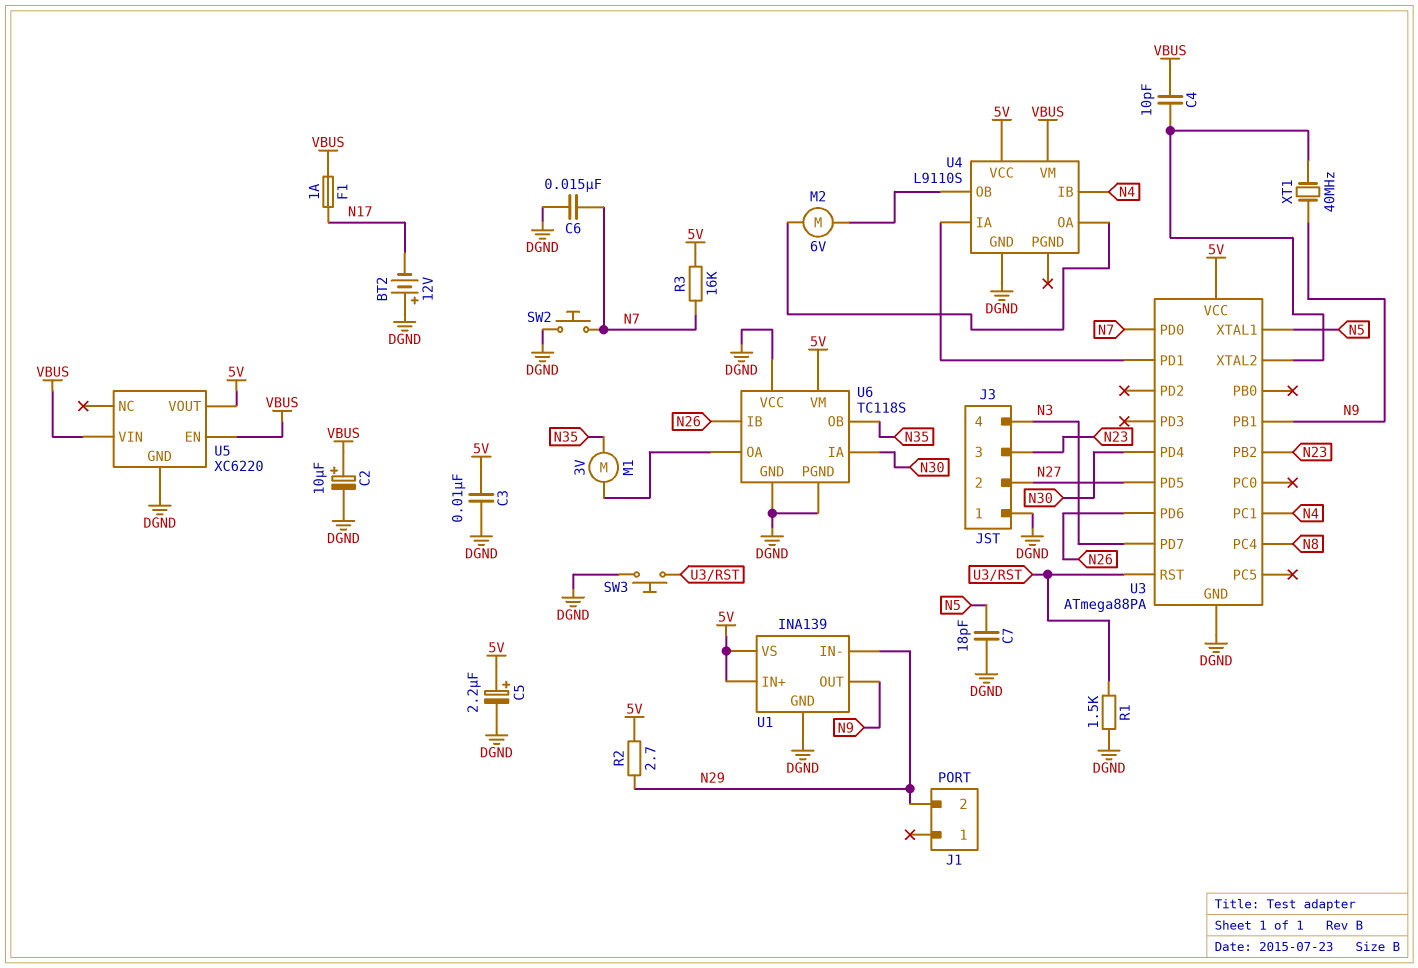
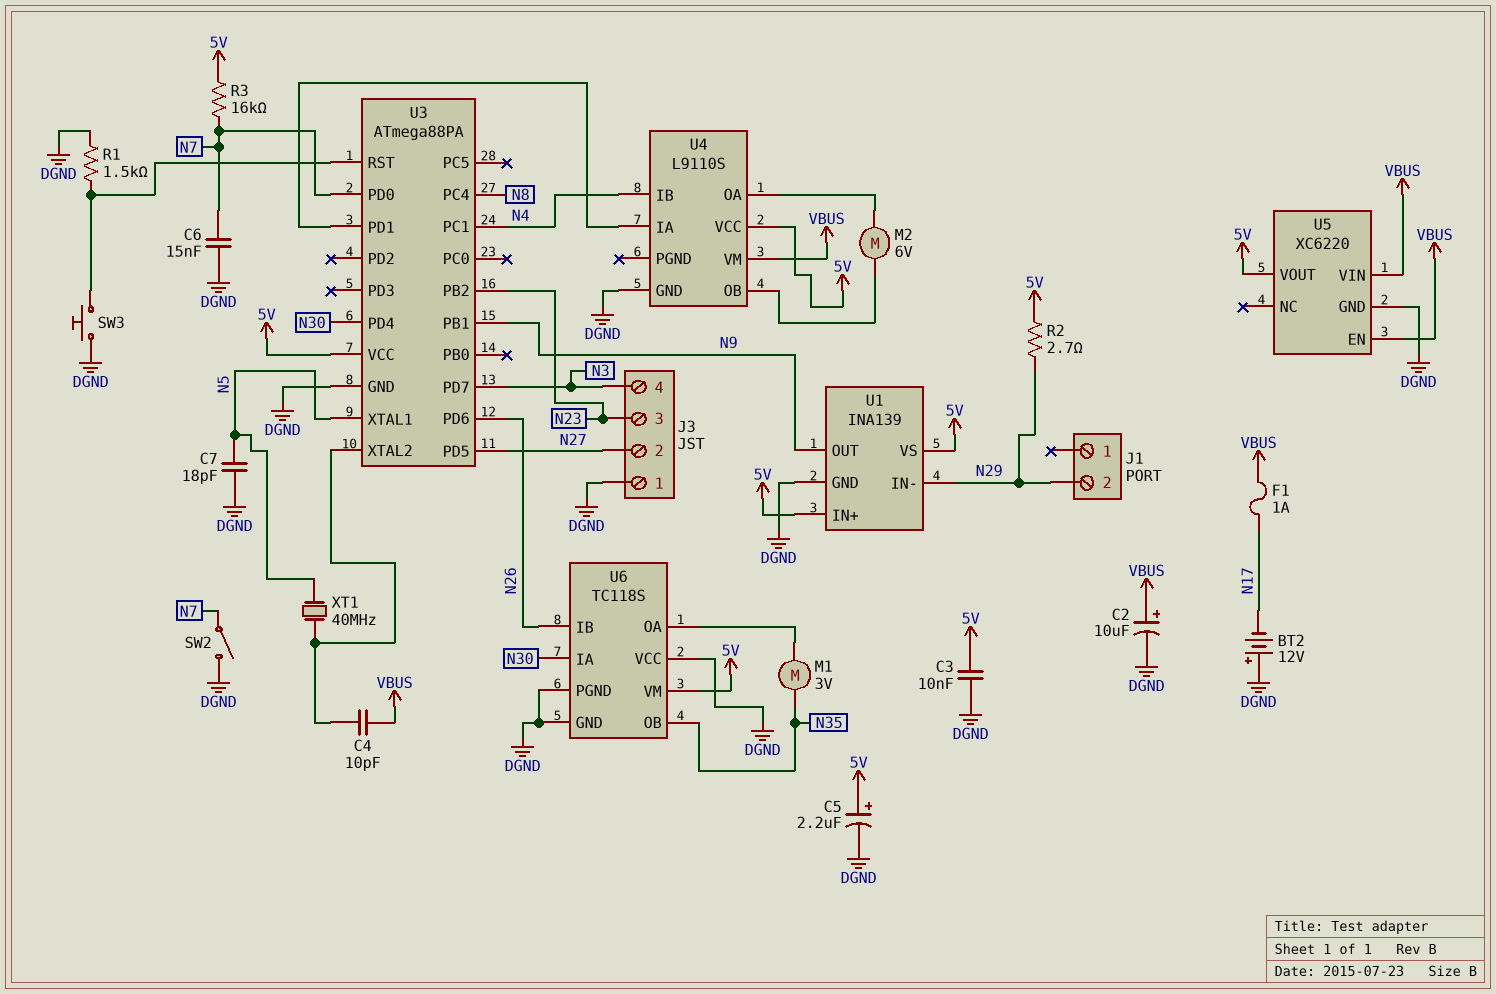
SW2: button (DGND, N7) -> switch (DGND, N7)
XT1: 40MHz (N9, U3/XTAL2) -> 40MHz (N5, U3/XTAL2)

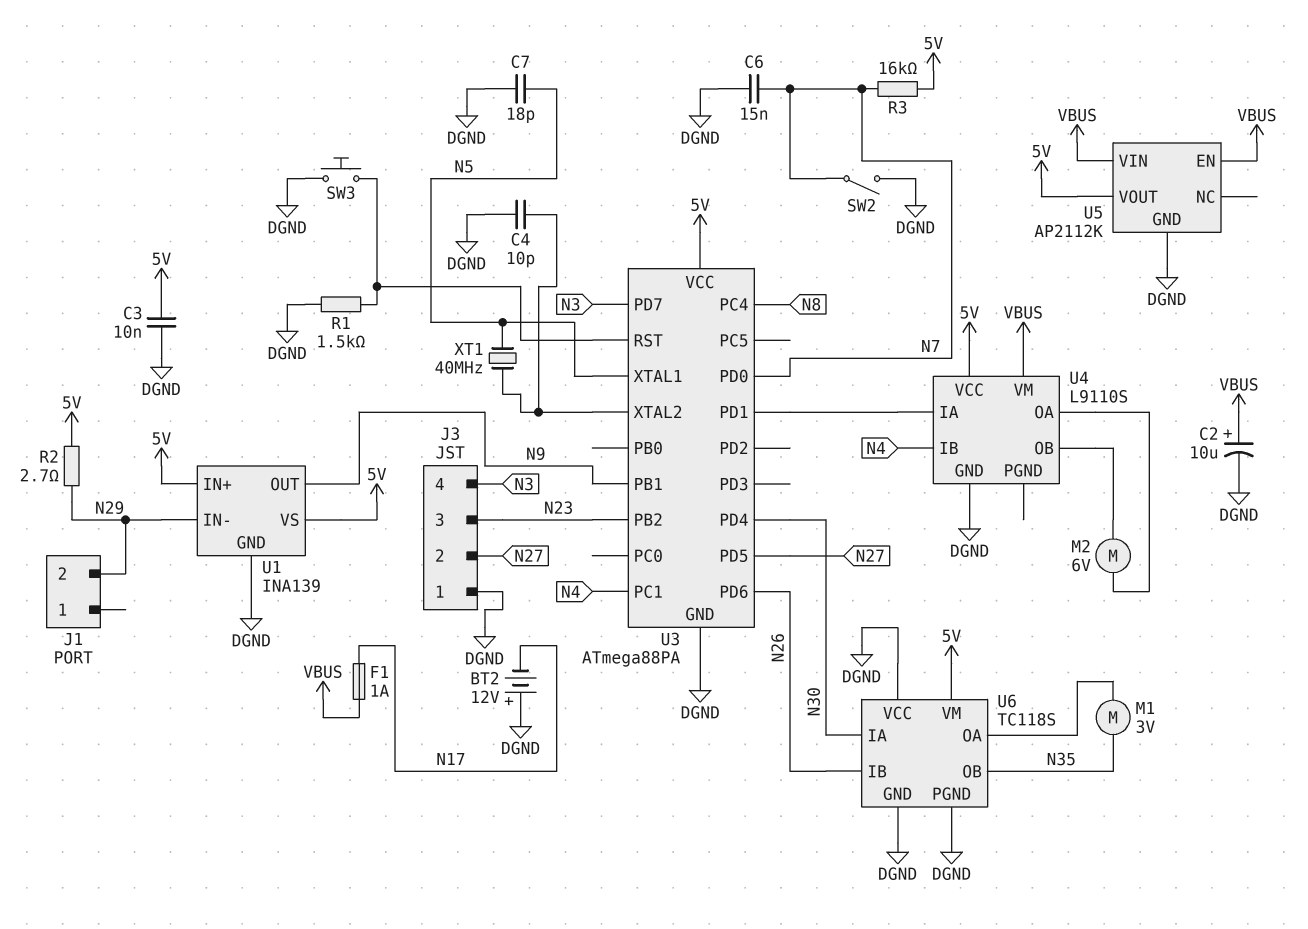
C4: 10pF (U3/XTAL2, VBUS) -> 10pF (DGND, U3/XTAL2)
C5: 2.2uF (plus 5V, minus DGND) -> none
U5: XC6220 -> AP2112K

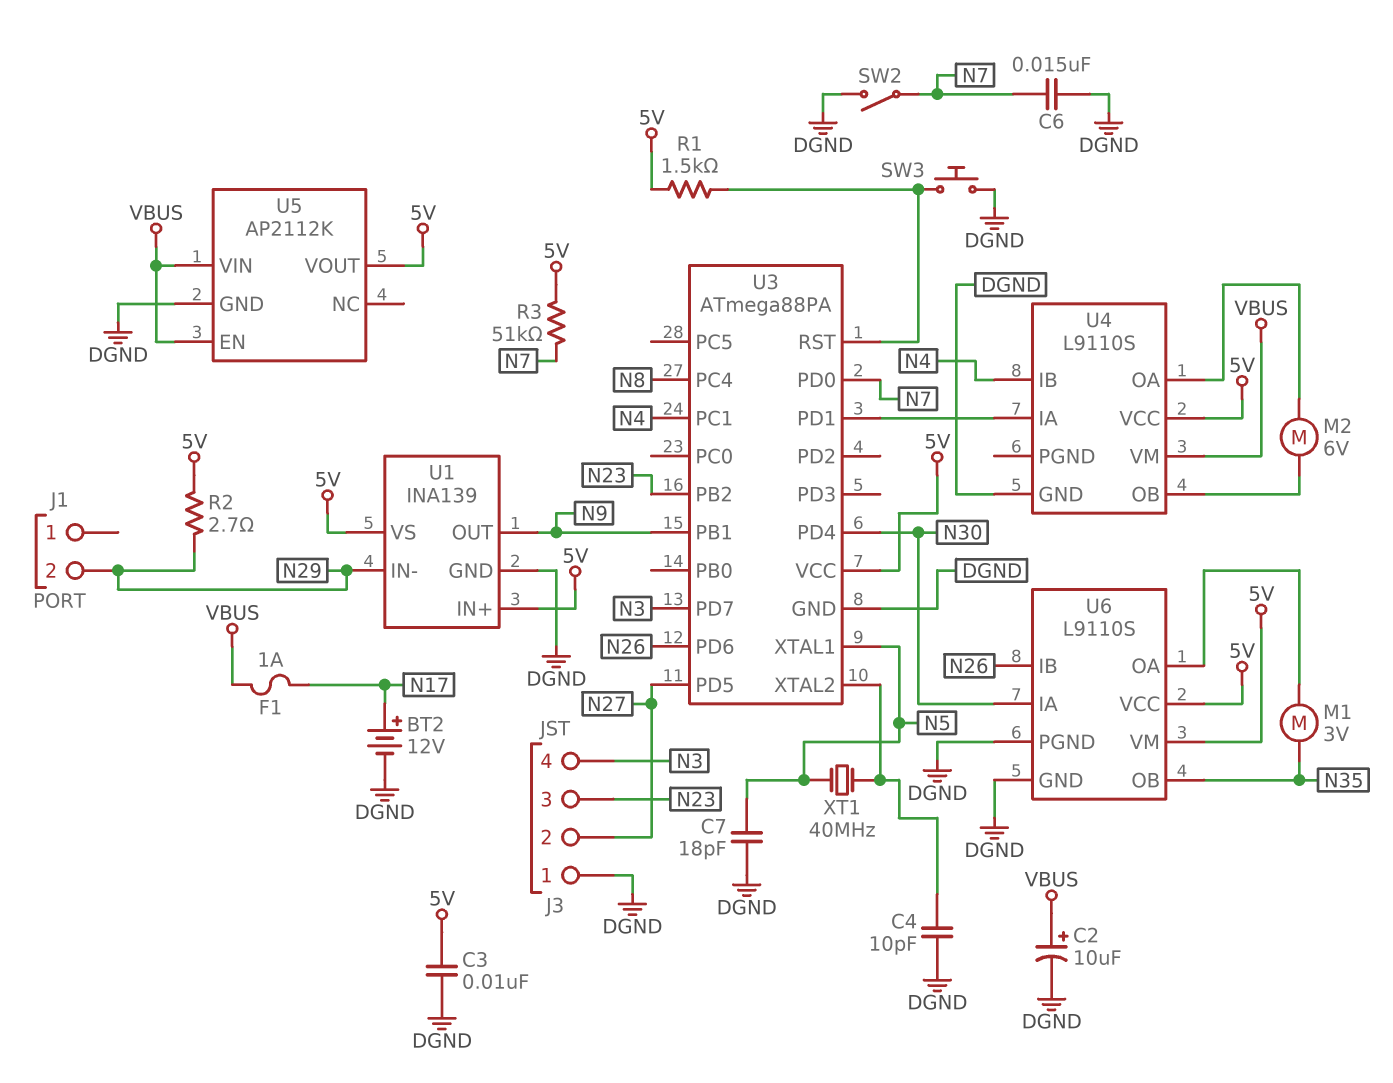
BT2: 12V (plus DGND, minus N17) -> 12V (plus N17, minus DGND)
R1: 1.5k (DGND, U3/RST) -> 1.5k (5V, U3/RST)
R3: 16k (5V, N7) -> 51k (5V, N7)
U6: TC118S -> L9110S
U6 pin VCC: DGND -> 5V

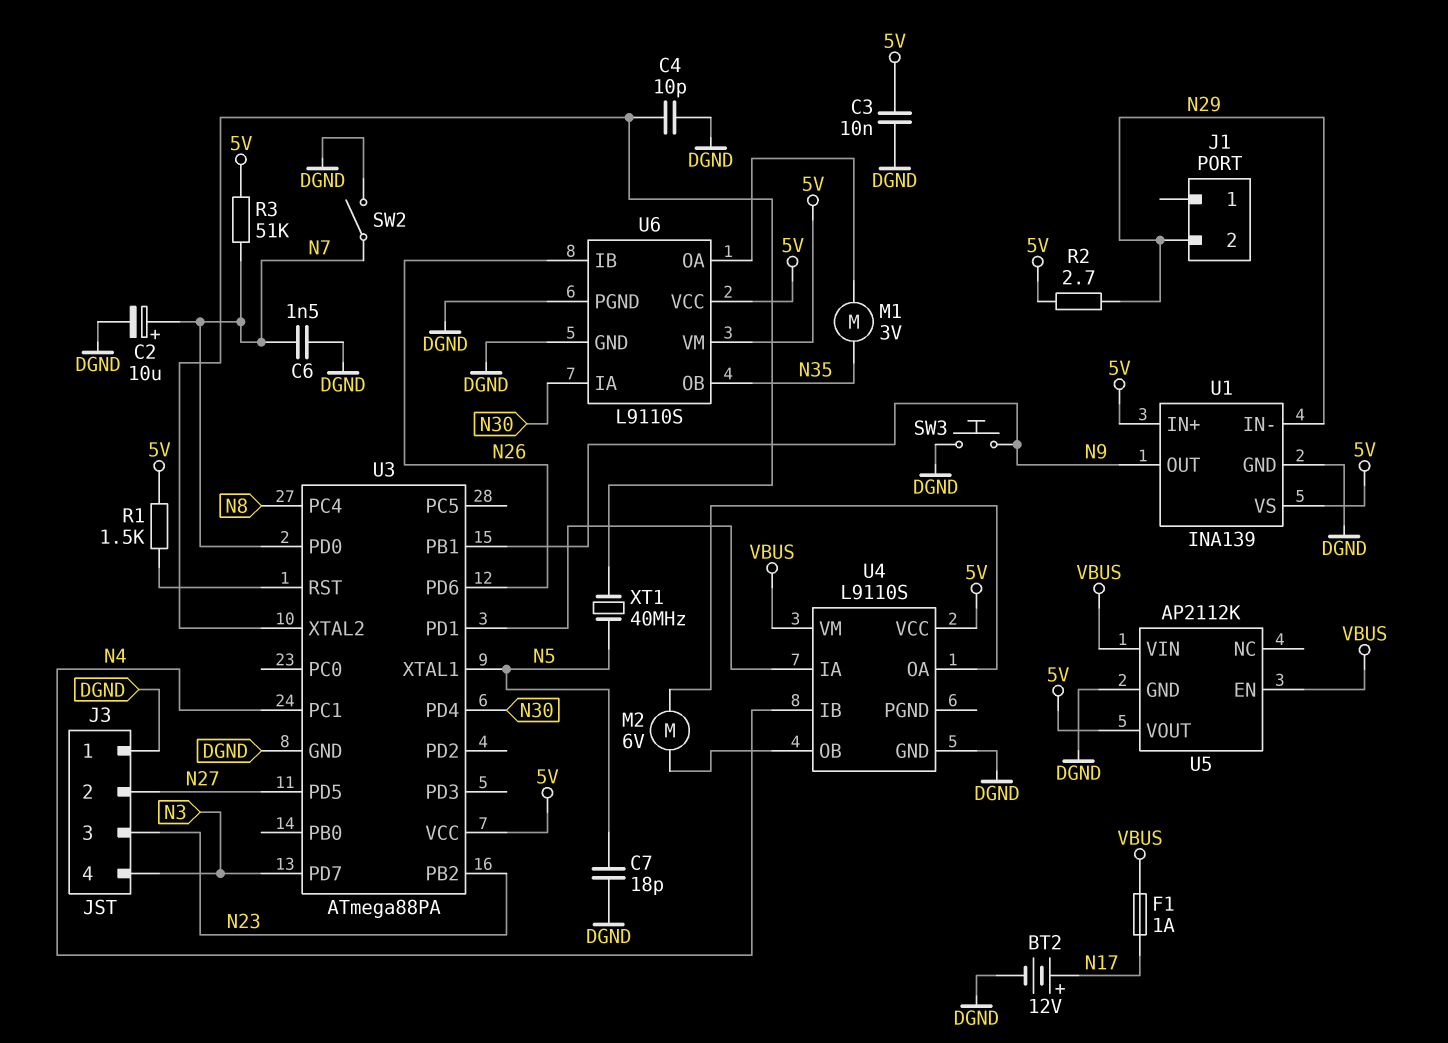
C2: 10uF (plus VBUS, minus DGND) -> 10uF (plus N7, minus DGND)
C6: 15nF (DGND, N7) -> 1.5nF (DGND, N7)
SW3: button (DGND, U3/RST) -> button (DGND, N9)

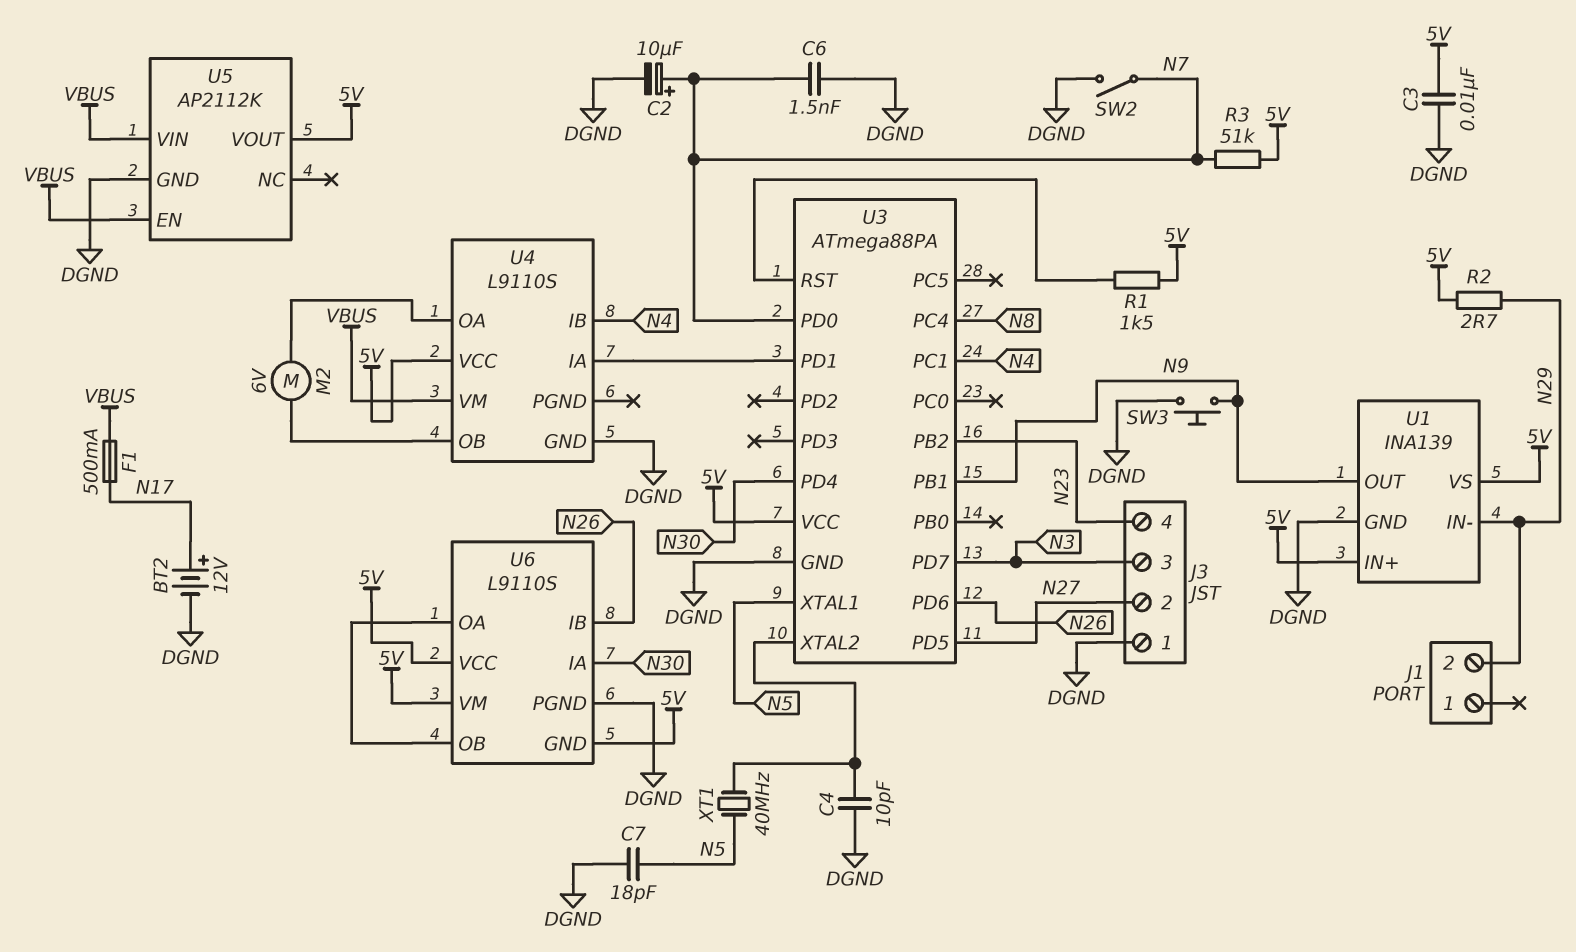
F1: 1A (N17, VBUS) -> 500mA (N17, VBUS)
J3 pin 3: N23 -> N3
J3 pin 4: N3 -> N23
M1: motor 3V (N35, U6/OA) -> none
U6 pin GND: DGND -> 5V
U6 pin OB: N35 -> U6/OA

